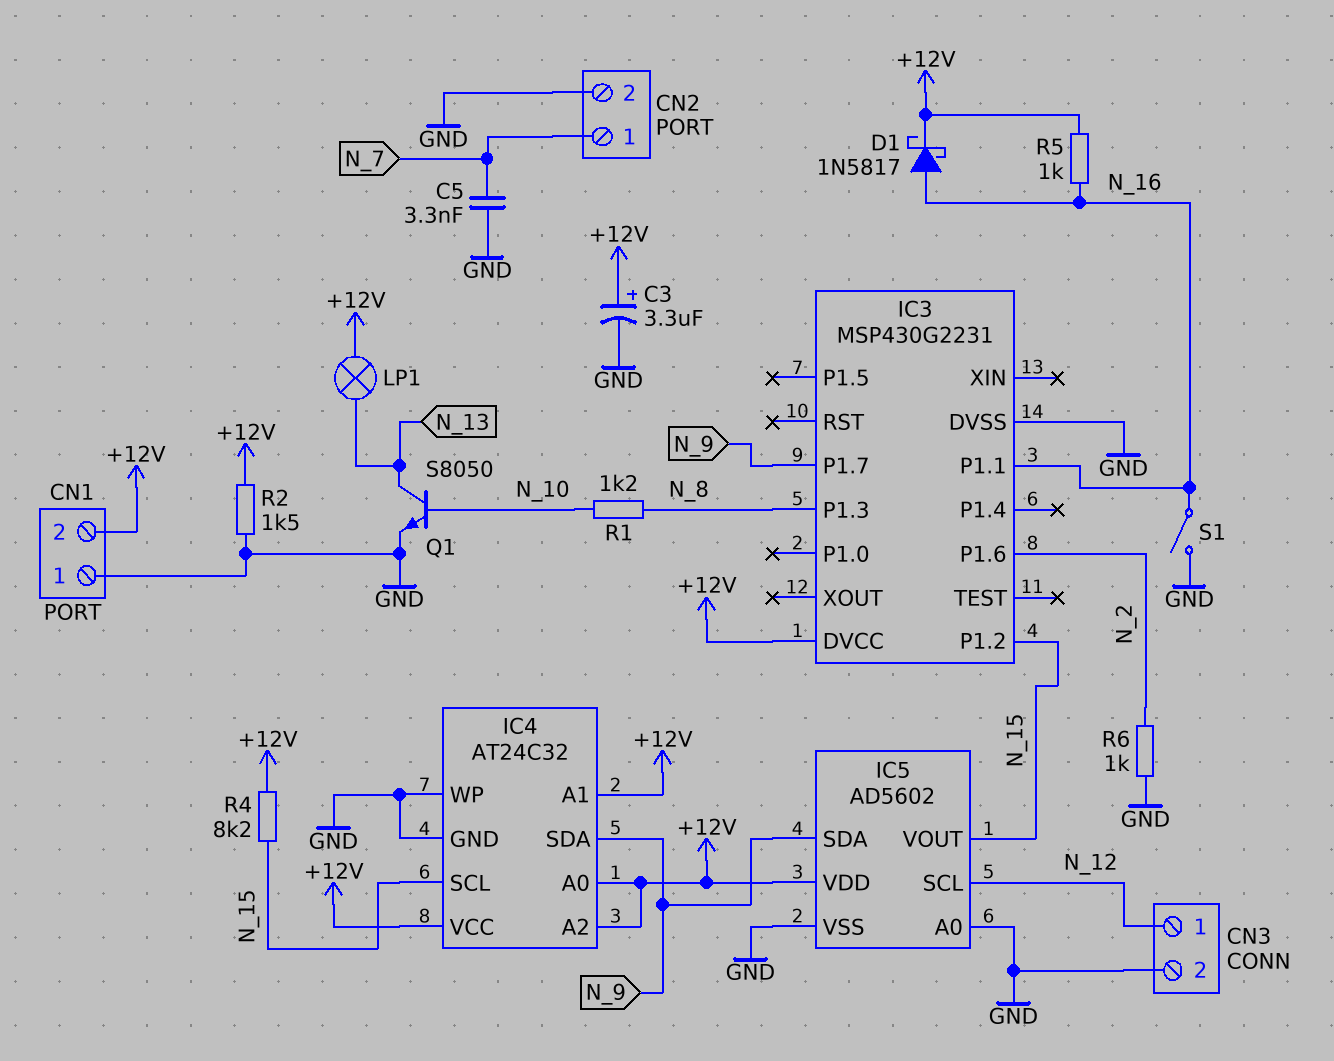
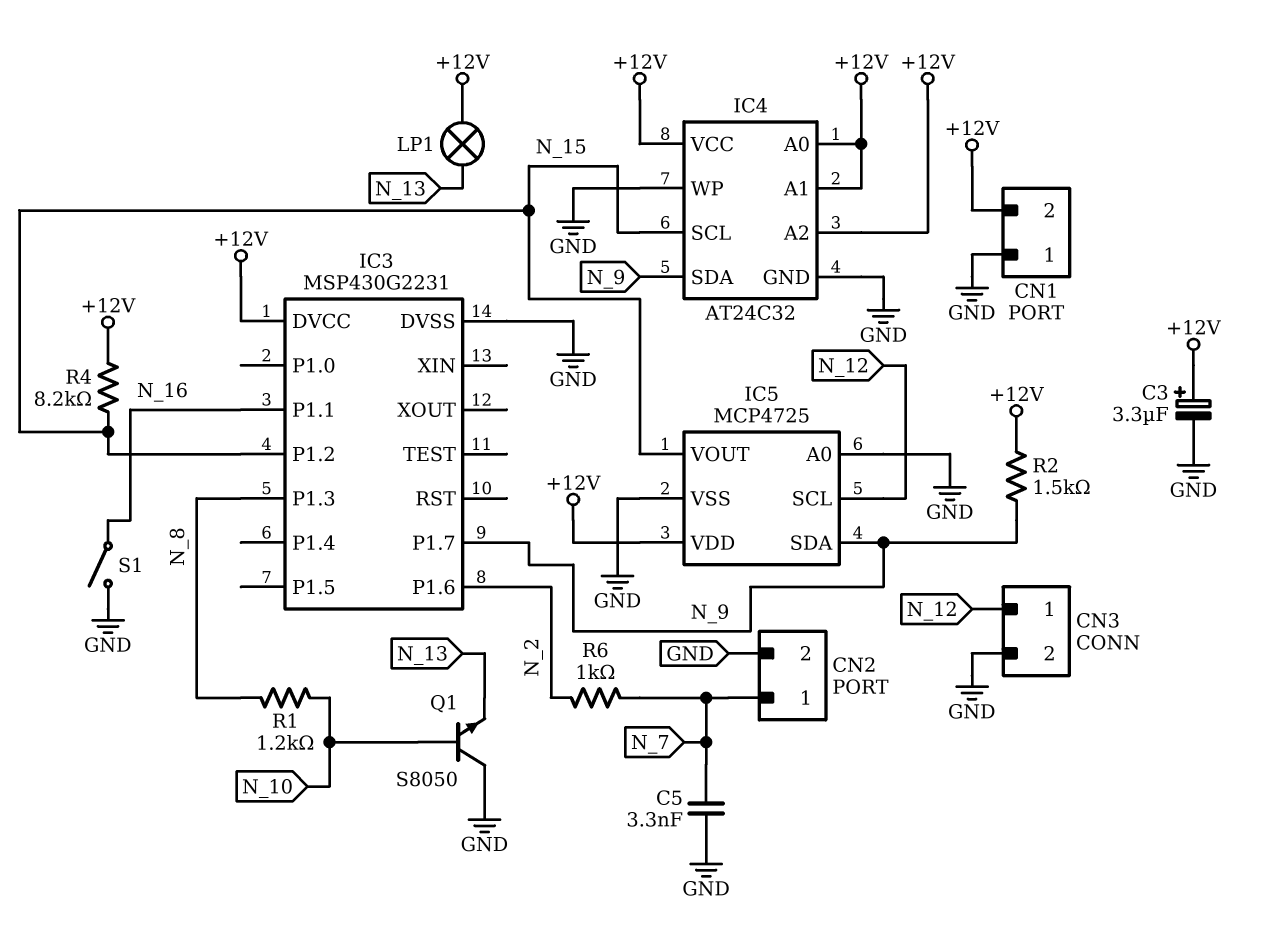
D1: schottky 1N5817 (A N_16, K +12V) -> none
IC5: AD5602 -> MCP4725
Q1: NPN S8050 (B N_10, C N_13, E GND) -> NPN S8050 (B N_10, C GND, E N_13)
R2: 1.5k (+12V, GND) -> 1.5k (+12V, N_9)
R5: 1k (+12V, N_16) -> none
R6: 1k (GND, N_2) -> 1k (N_2, N_7)

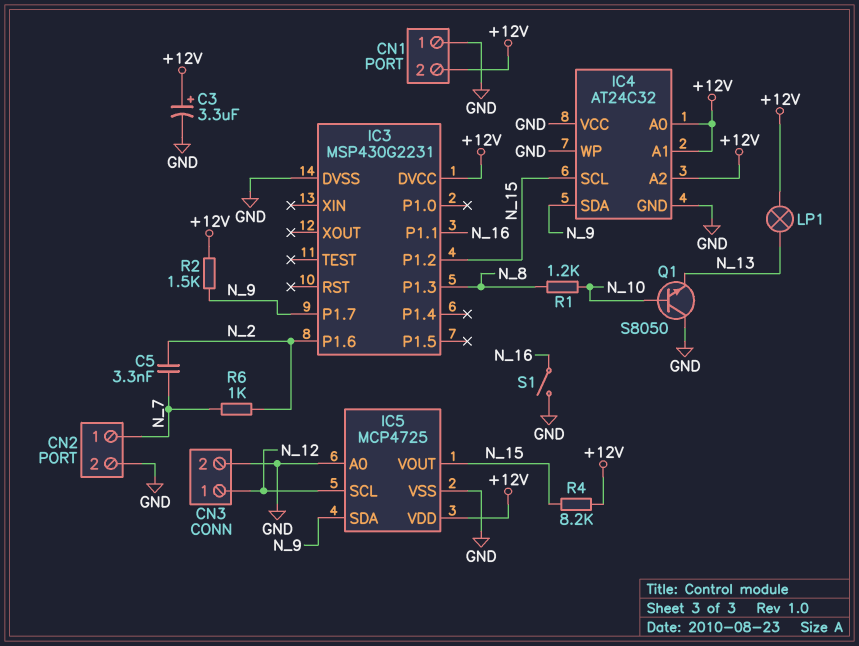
C5: 3.3nF (GND, N_7) -> 3.3nF (N_2, N_7)
IC4 pin VCC: +12V -> GND

